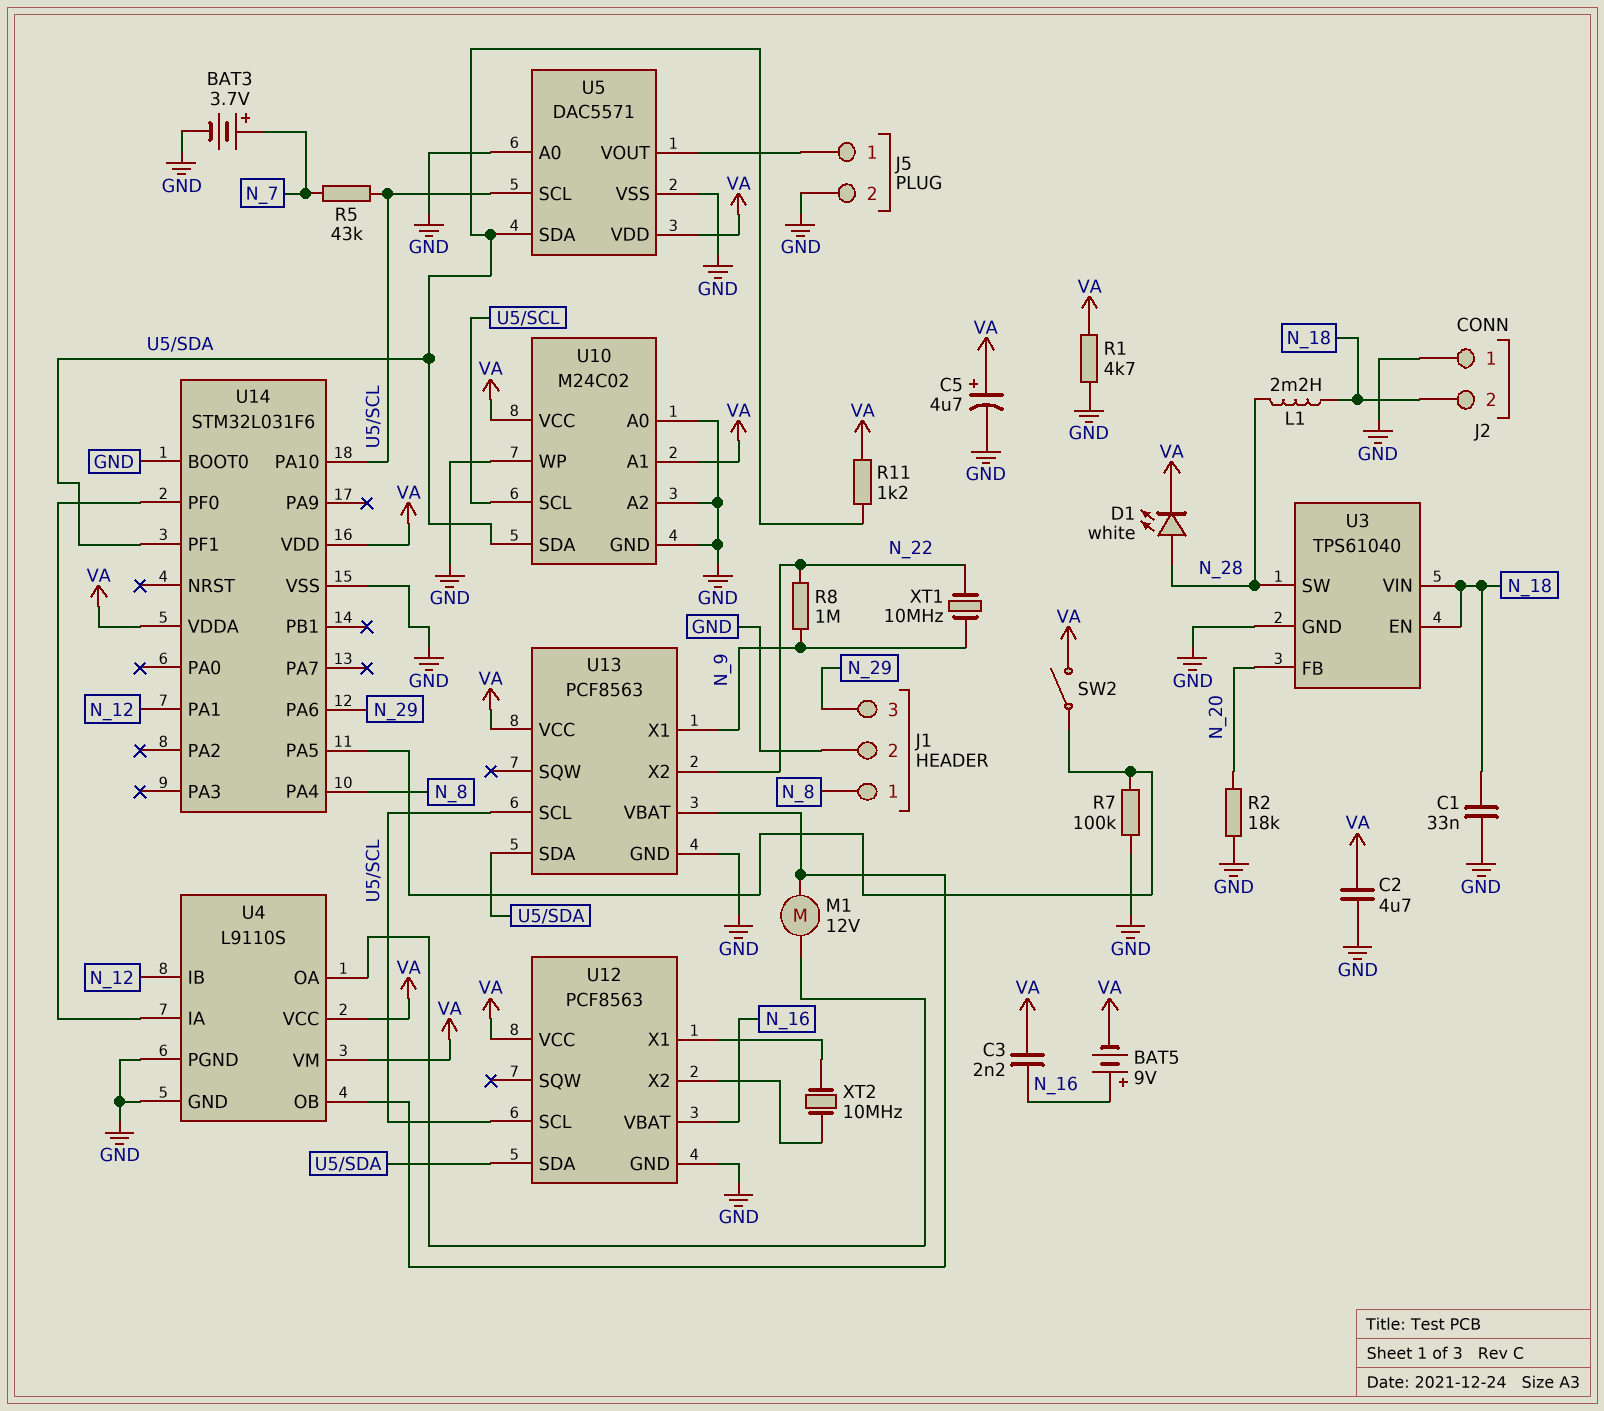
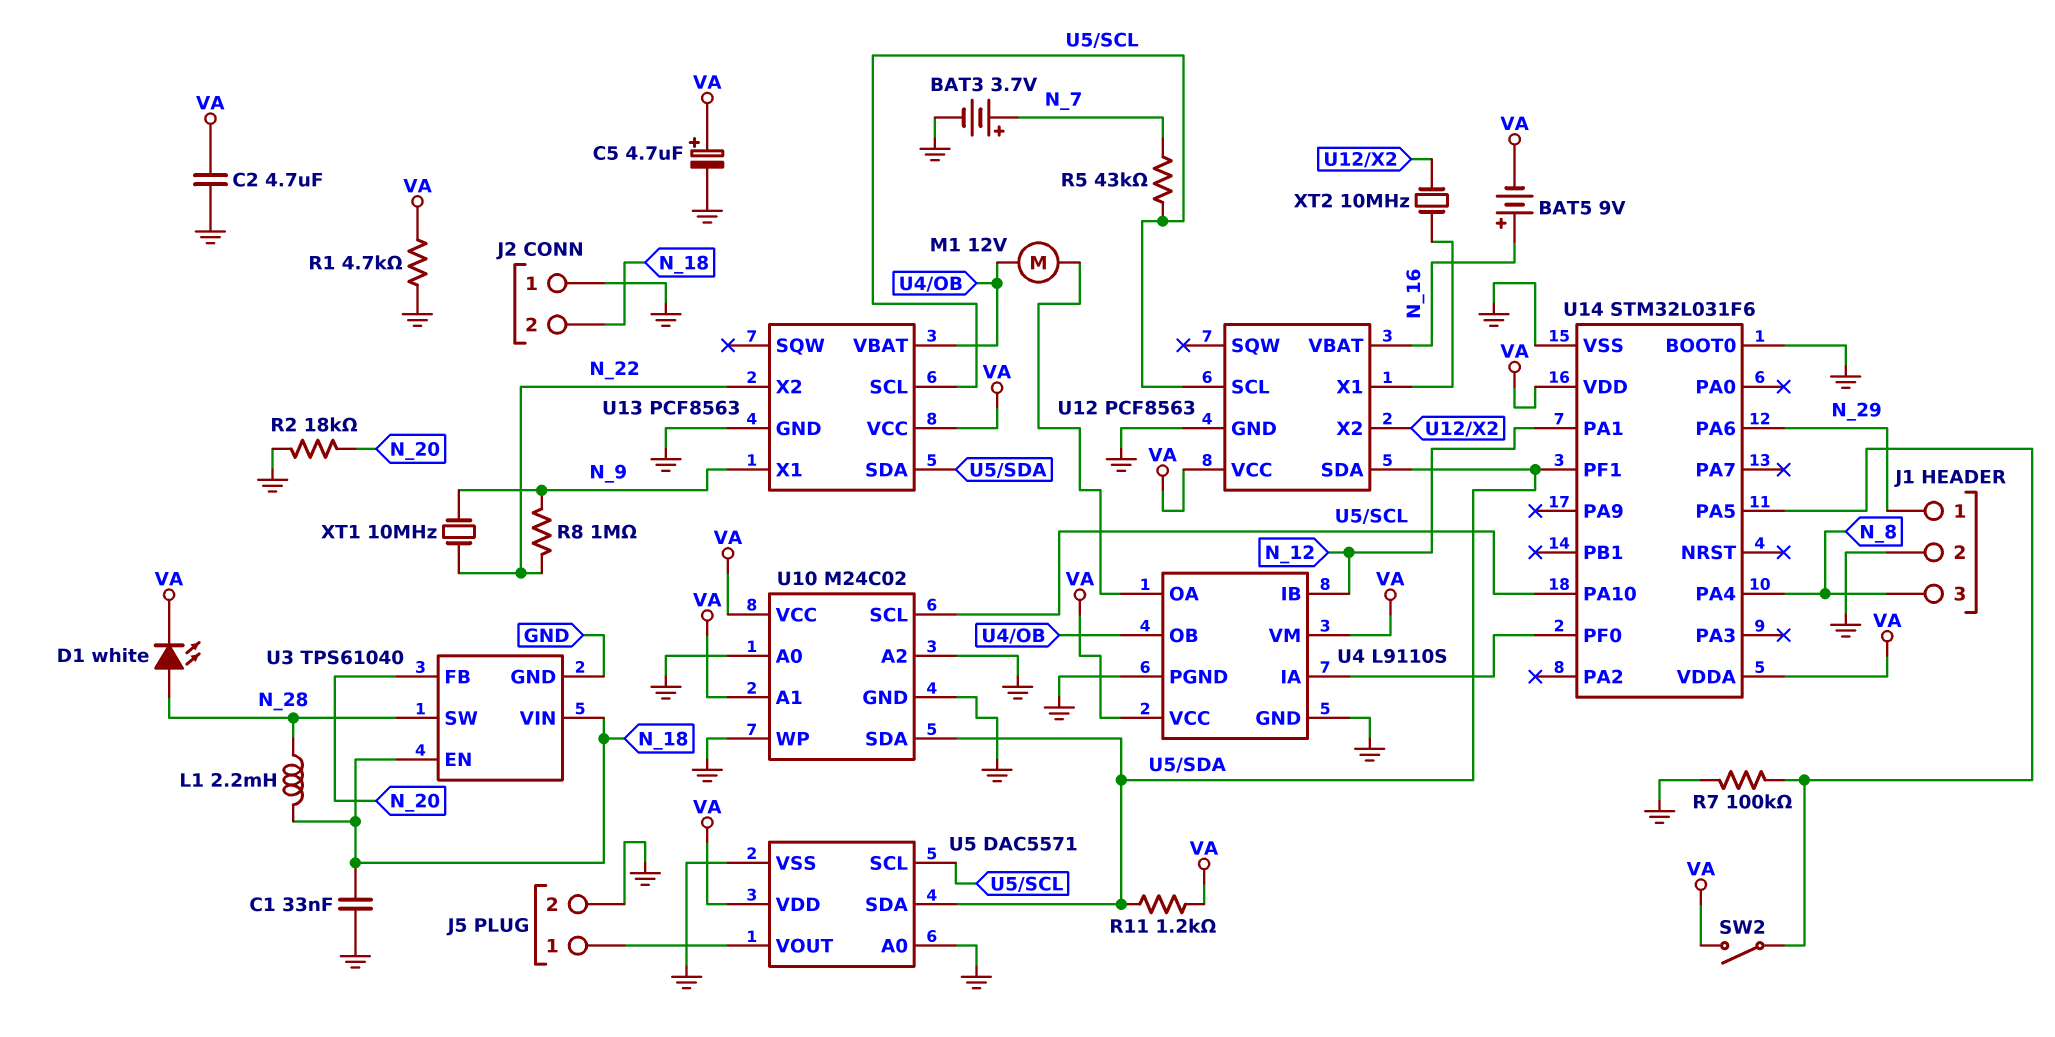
C3: 2.2nF (N_16, VA) -> none
J1 pin 1: N_8 -> N_29
J1 pin 3: N_29 -> N_8

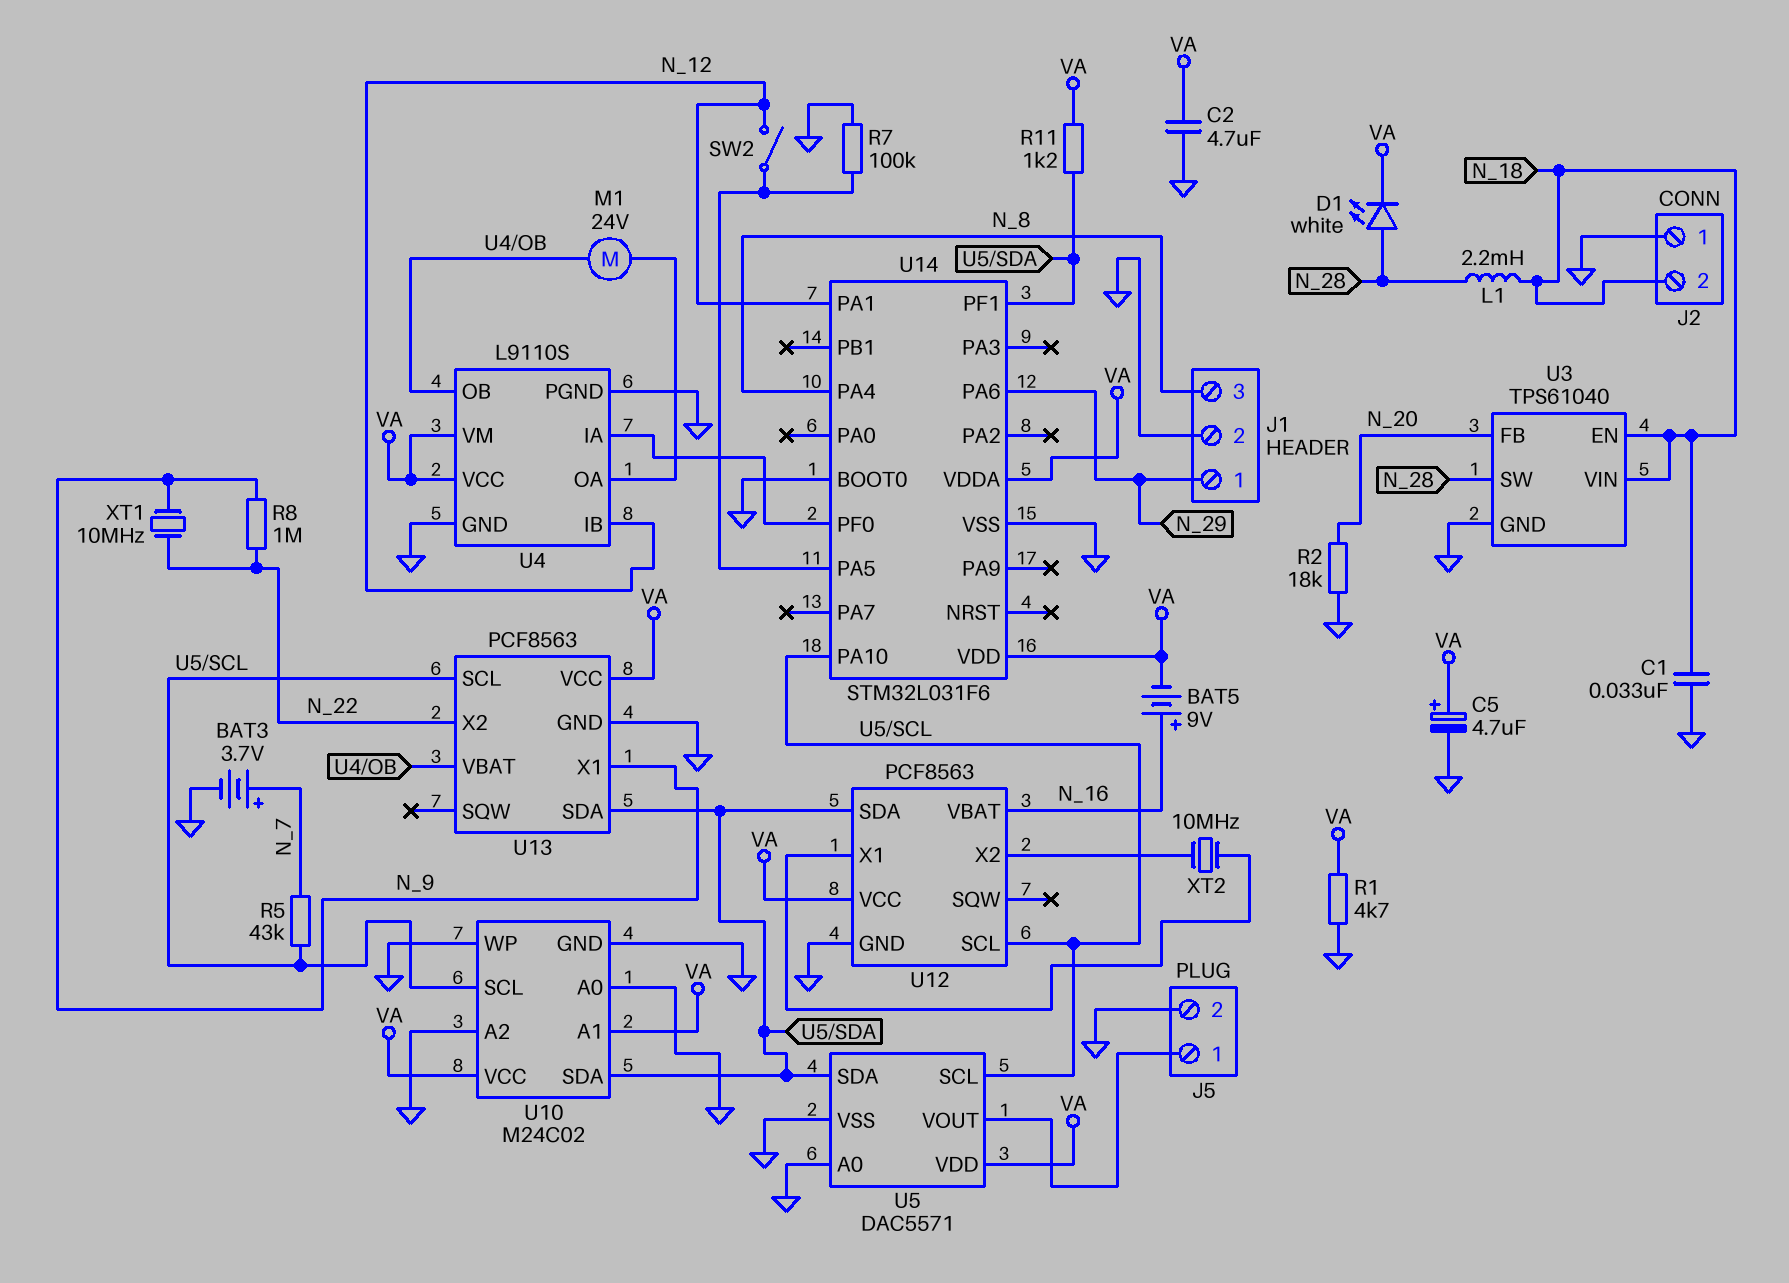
M1: motor 12V (U4/OA, U4/OB) -> motor 24V (U4/OA, U4/OB)
SW2: switch (U14/PA5, VA) -> switch (N_12, U14/PA5)

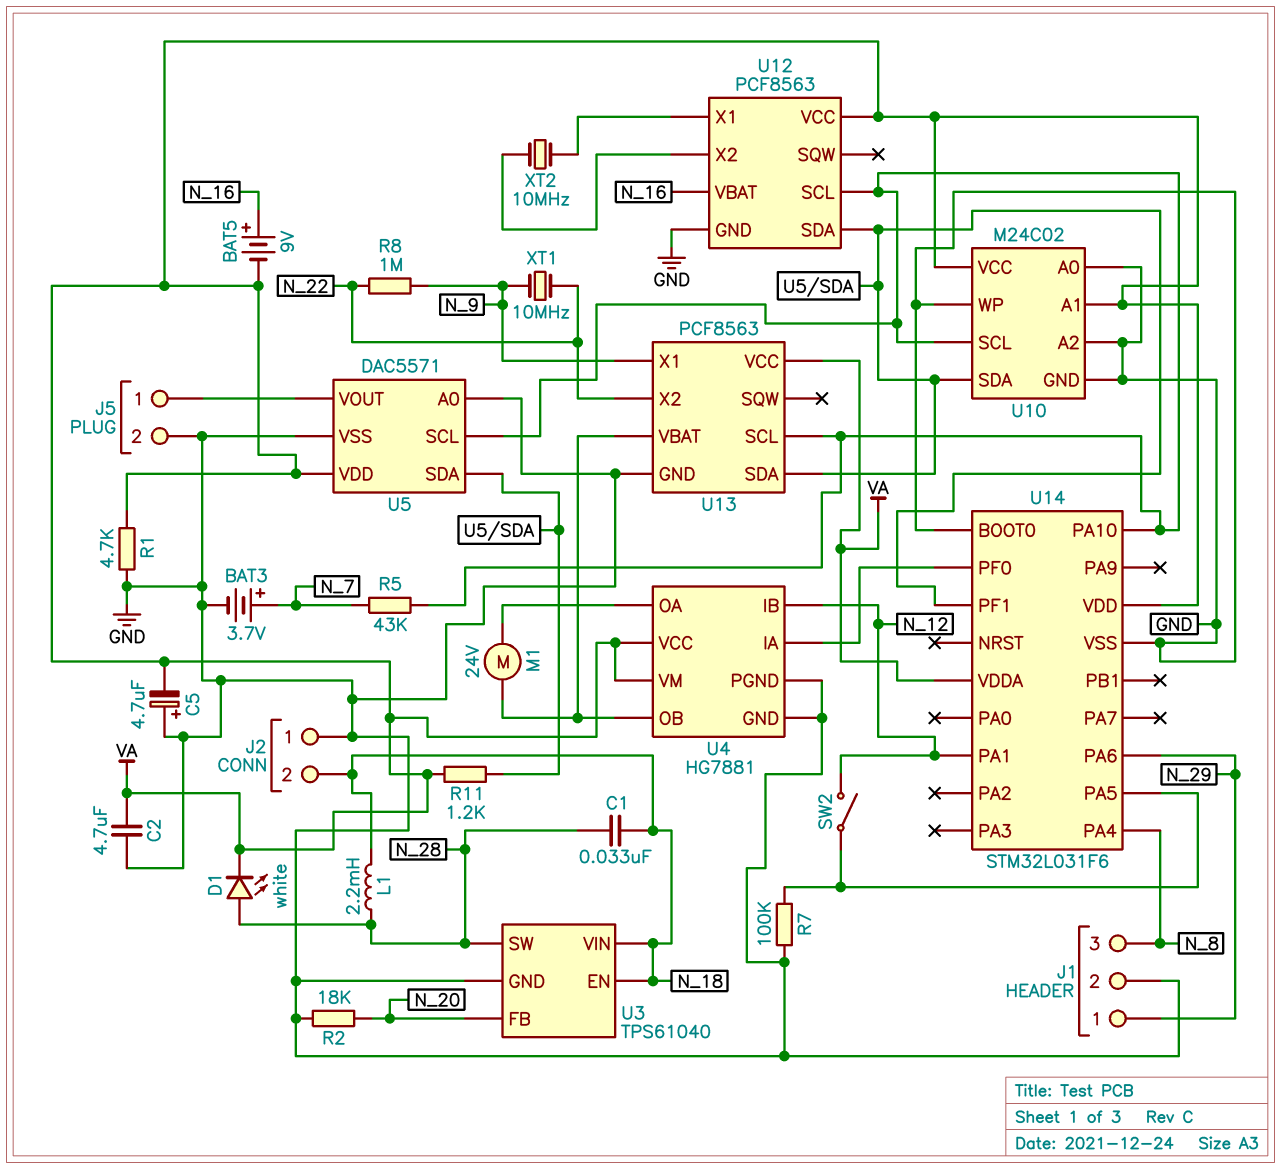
C1: 33nF (GND, N_18) -> 33nF (N_18, N_28)
C5: 4.7uF (plus VA, minus GND) -> 4.7uF (plus GND, minus VA)
U4: L9110S -> HG7881

